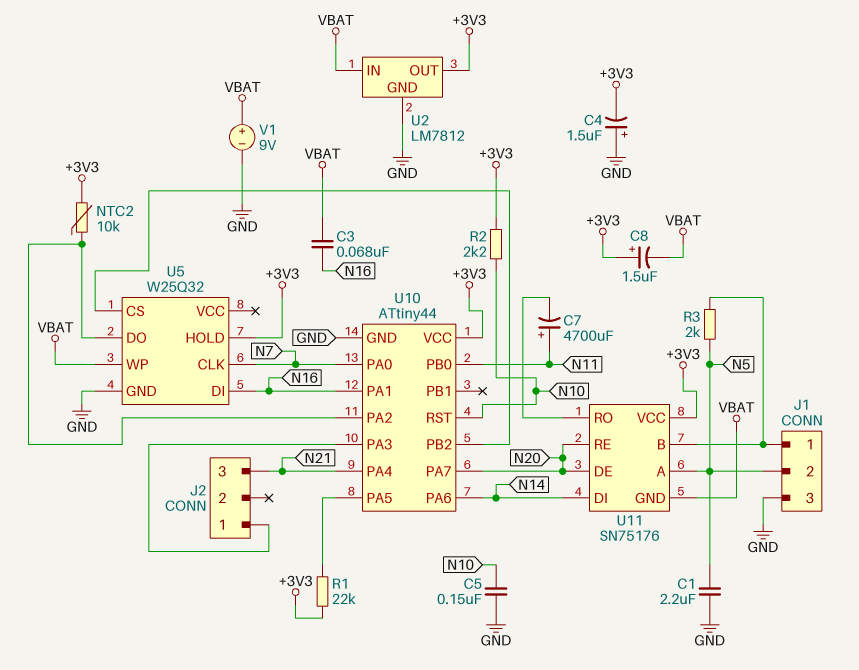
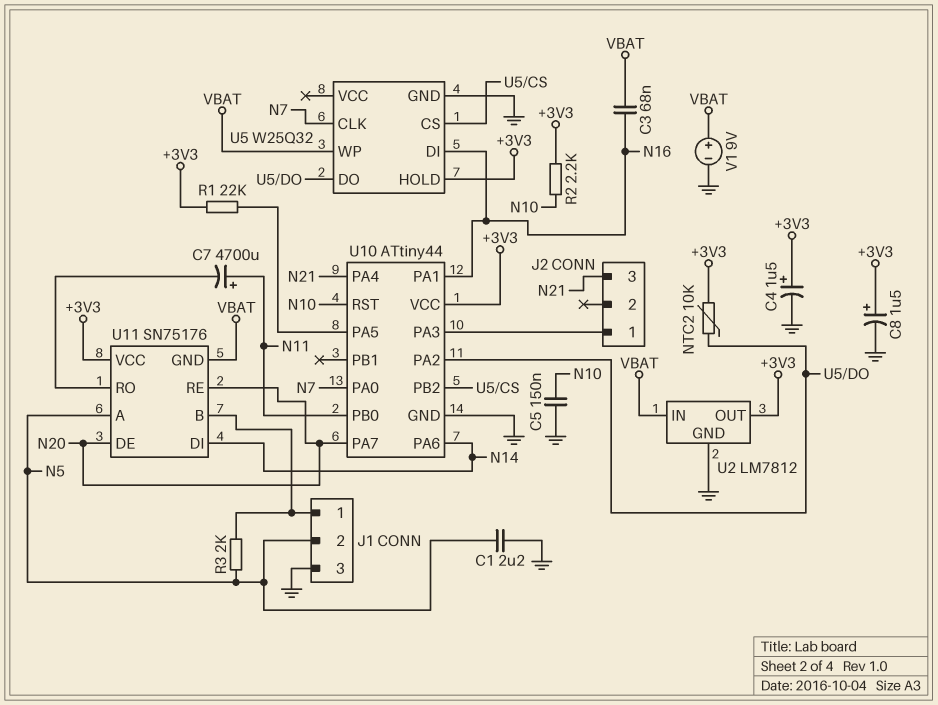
C4: 1.5uF (plus GND, minus +3V3) -> 1.5uF (plus +3V3, minus GND)
C8: 1.5uF (plus +3V3, minus VBAT) -> 1.5uF (plus +3V3, minus GND)

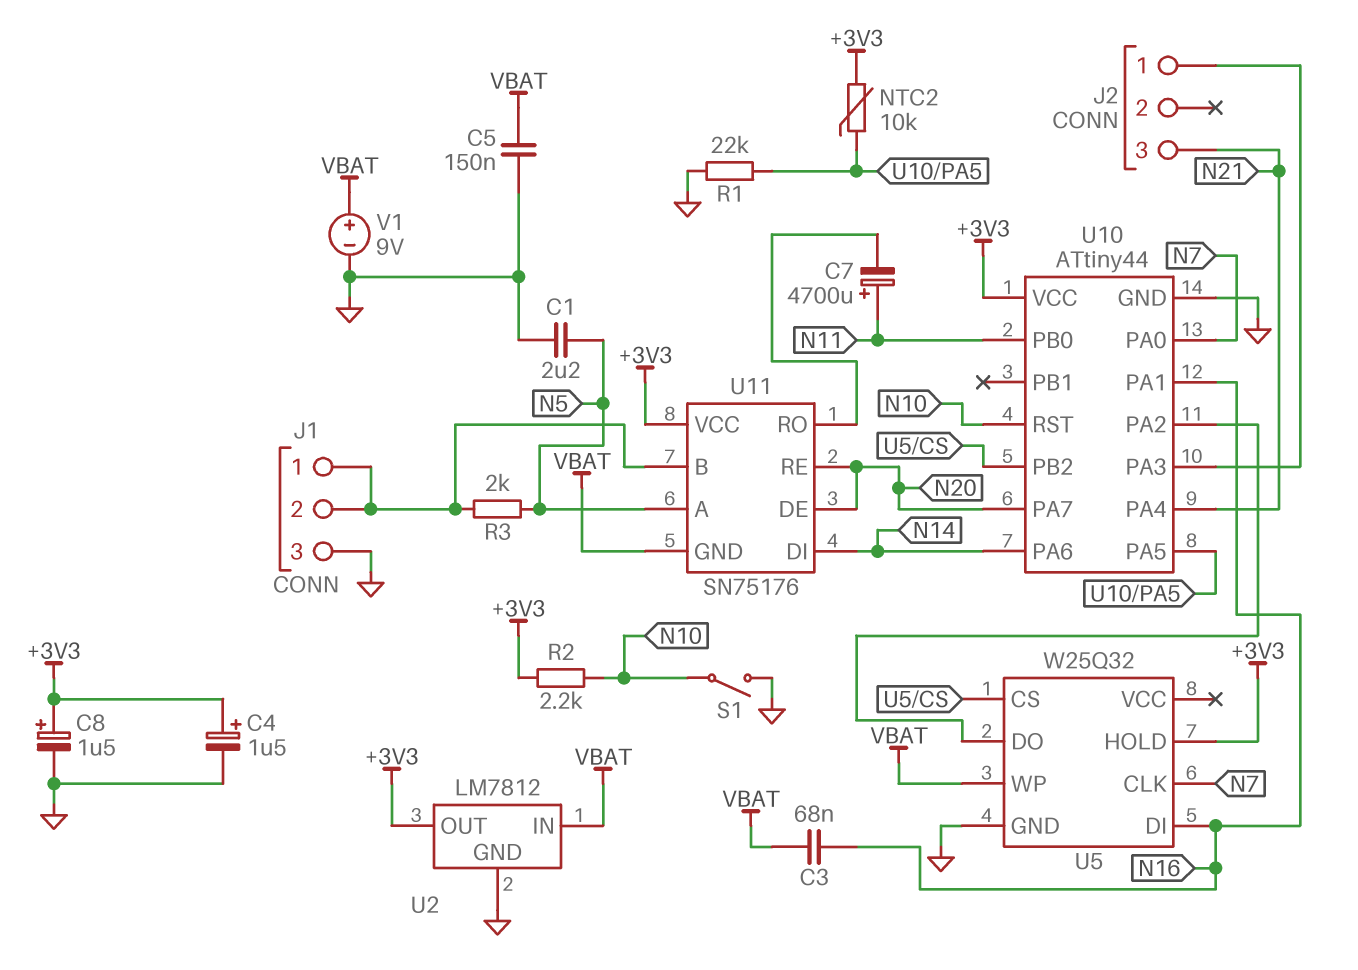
C5: 150nF (GND, N10) -> 150nF (GND, VBAT)
J1 pin 2: N5 -> J1/1
NTC2: 10k (+3V3, U5/DO) -> 10k (+3V3, U10/PA5)
R1: 22k (+3V3, U10/PA5) -> 22k (GND, U10/PA5)
S1: none -> switch (GND, N10)

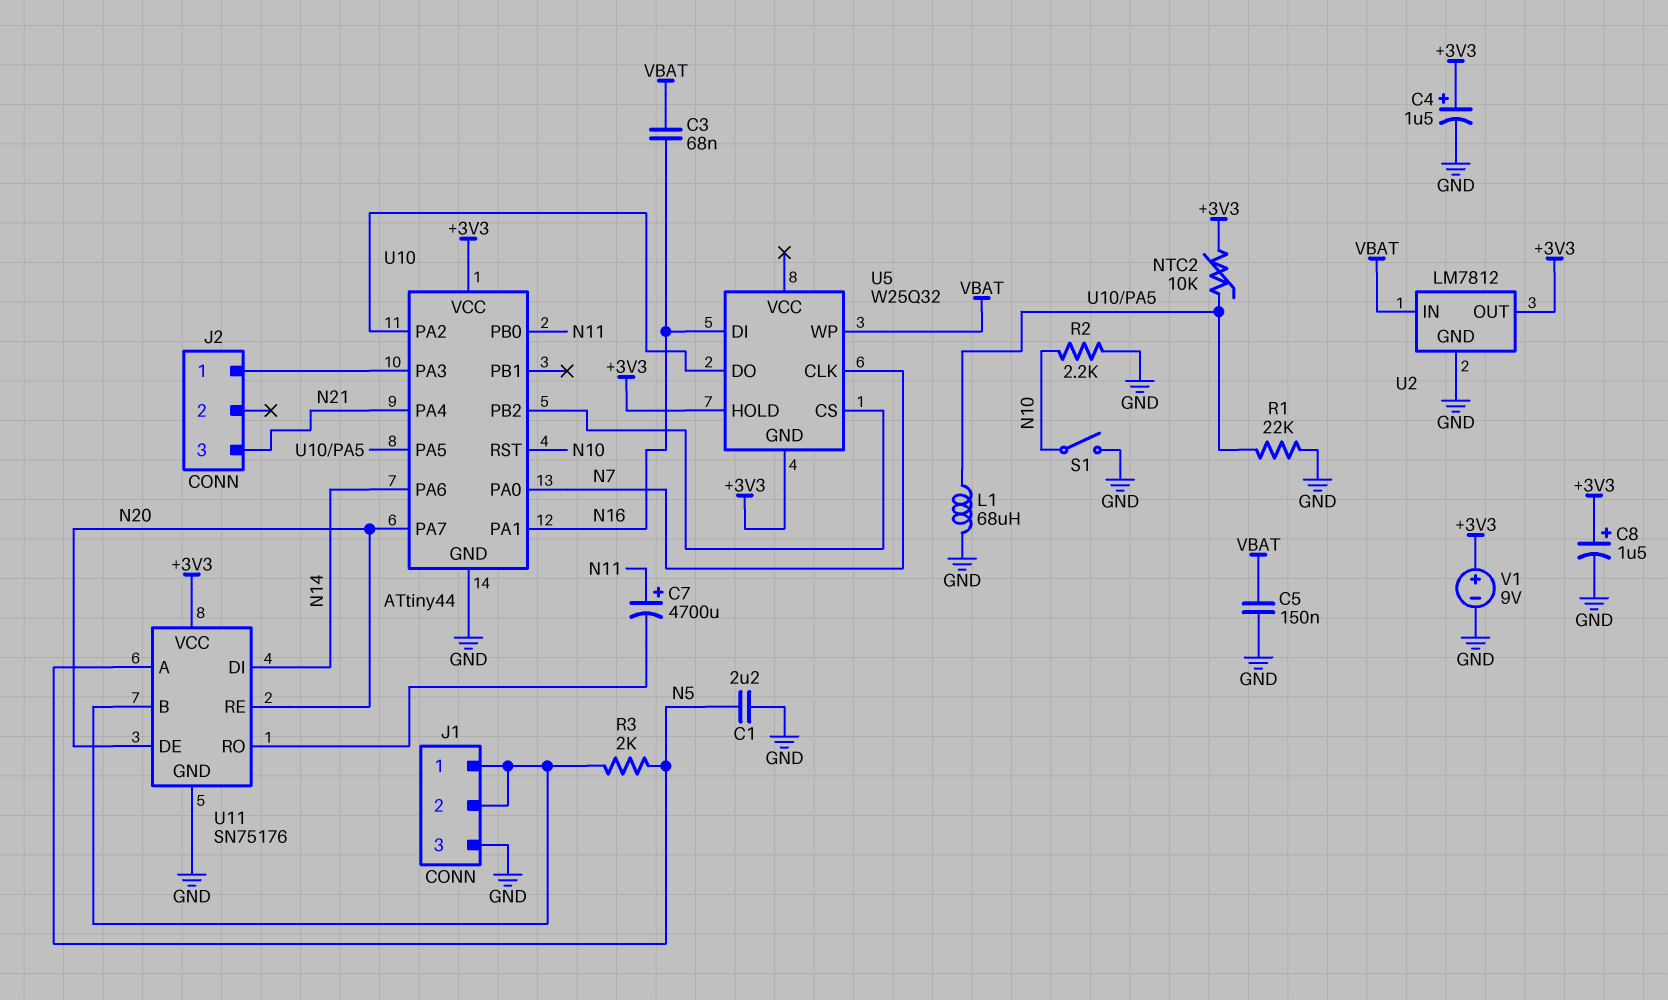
L1: none -> 68uH (GND, U10/PA5)
R2: 2.2k (+3V3, N10) -> 2.2k (GND, N10)
U5 pin GND: GND -> +3V3
U11 pin GND: VBAT -> GND
V1: 9V (plus VBAT, minus GND) -> 9V (plus +3V3, minus GND)

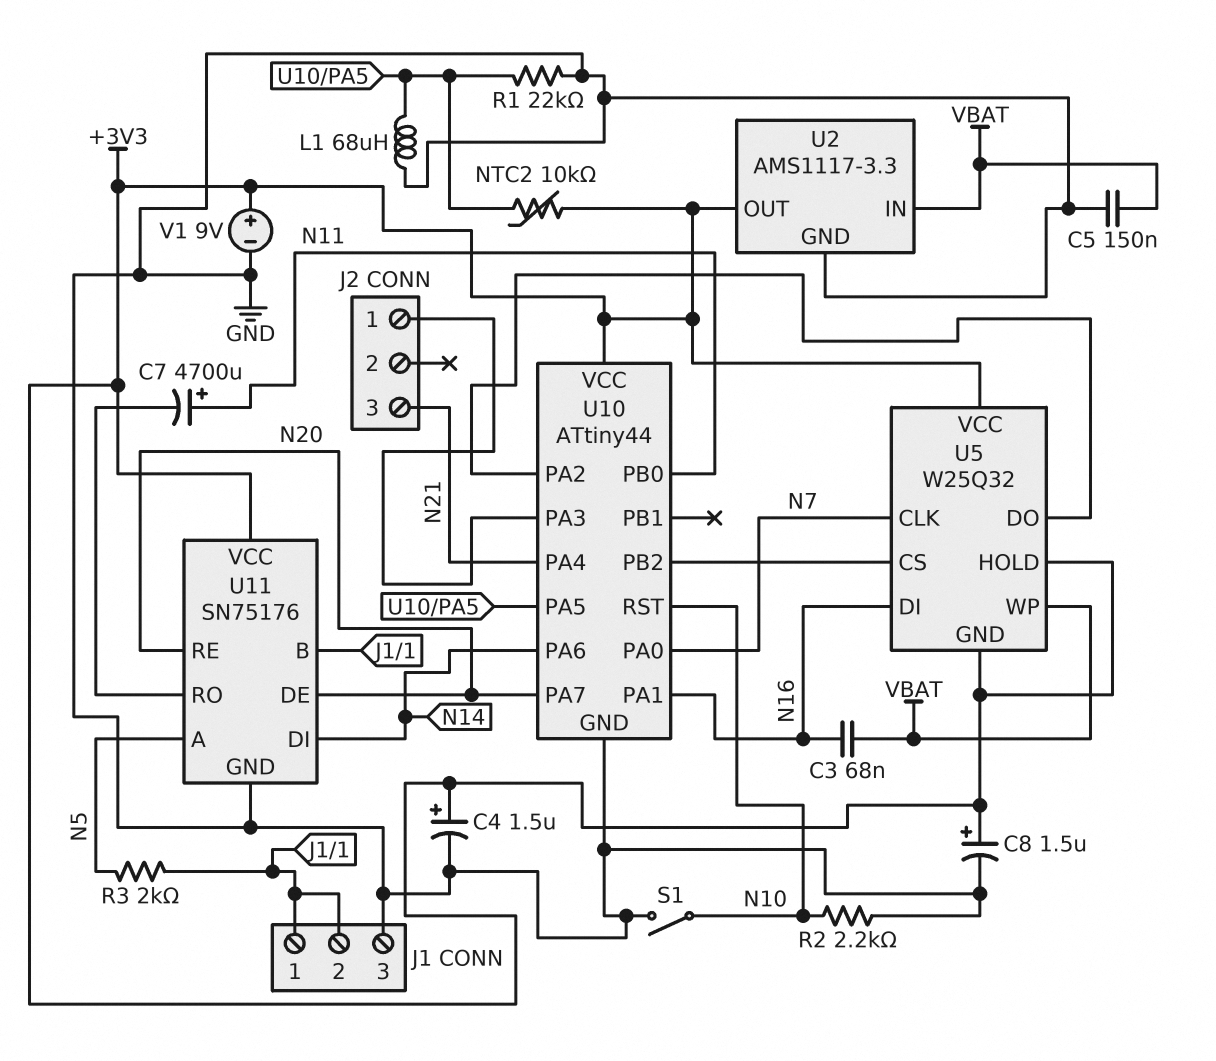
C1: 2.2uF (GND, N5) -> none
U2: LM7812 -> AMS1117-3.3
U5 pin VCC: none -> +3V3

